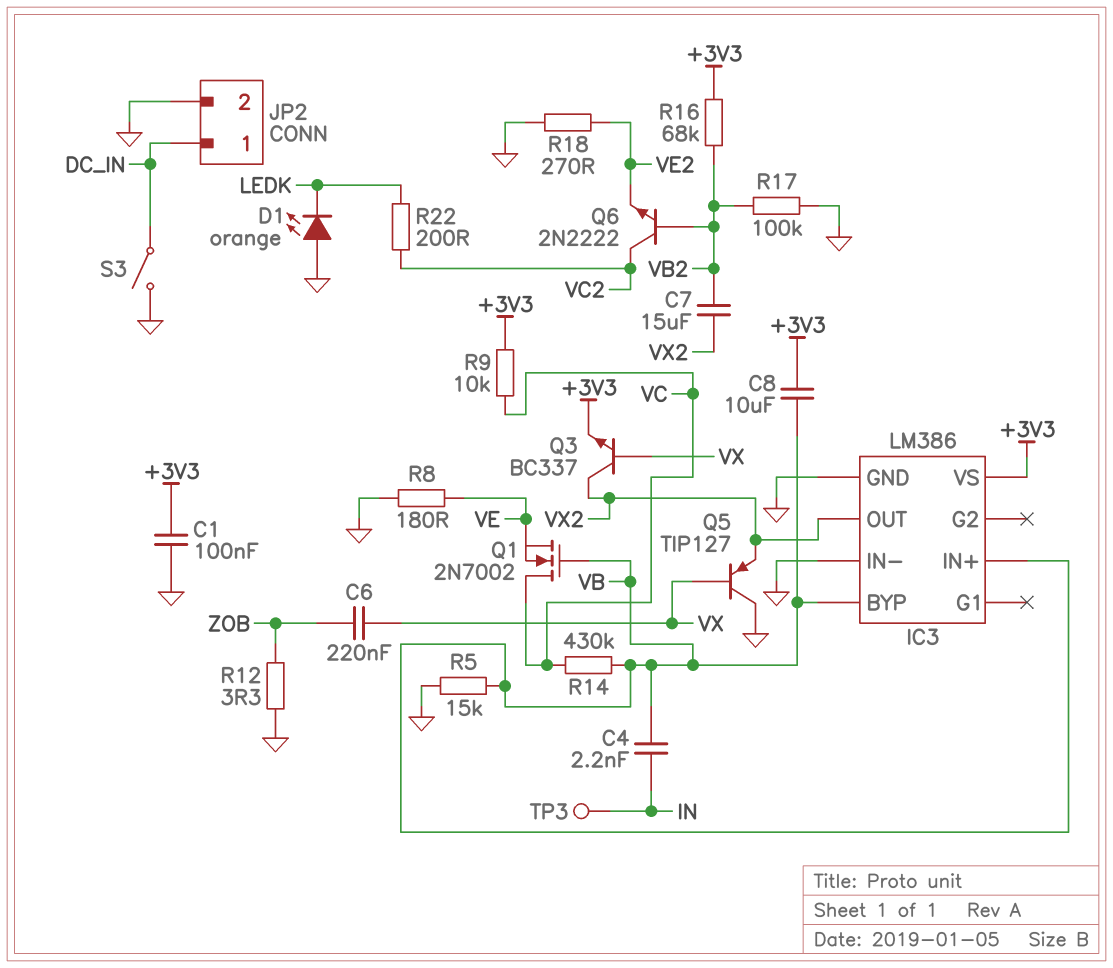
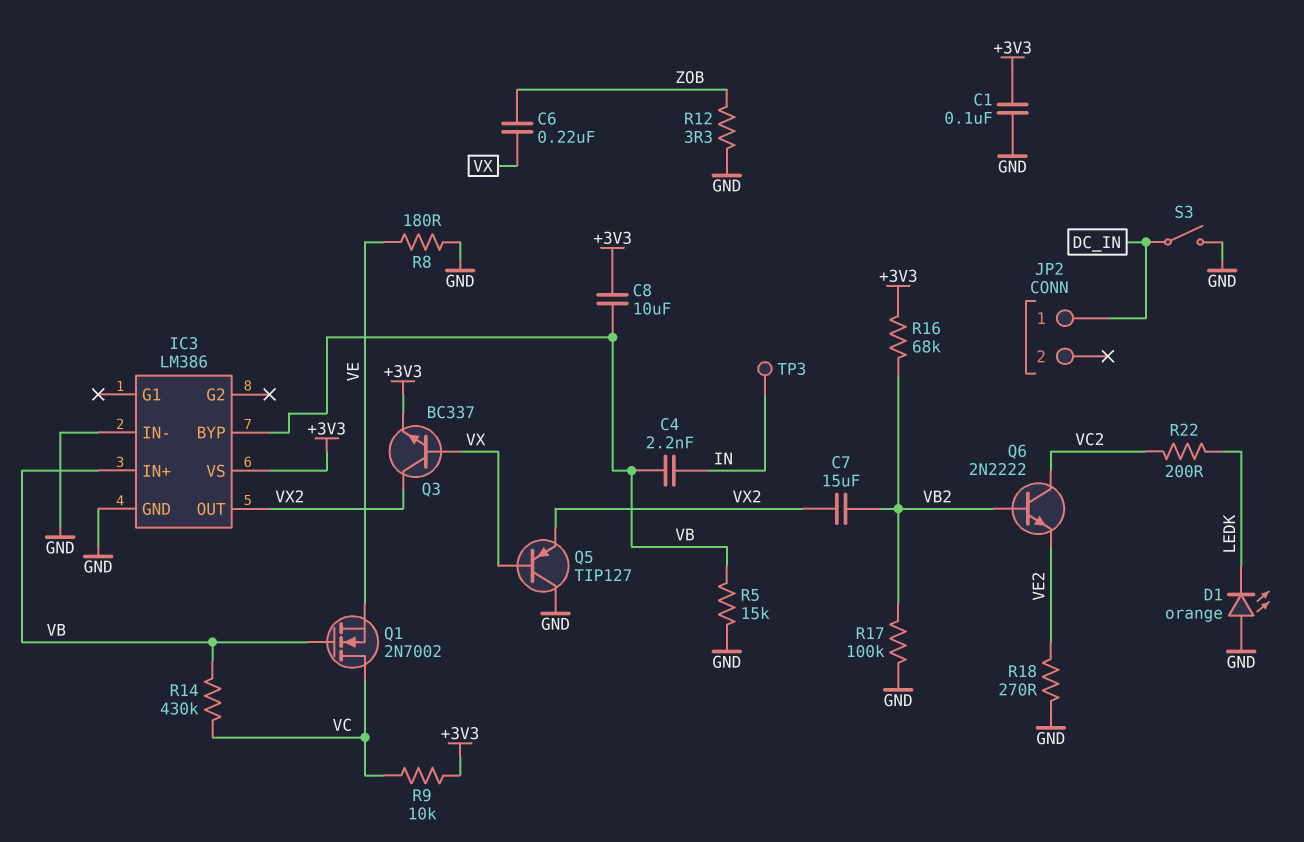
JP2 pin 2: GND -> none

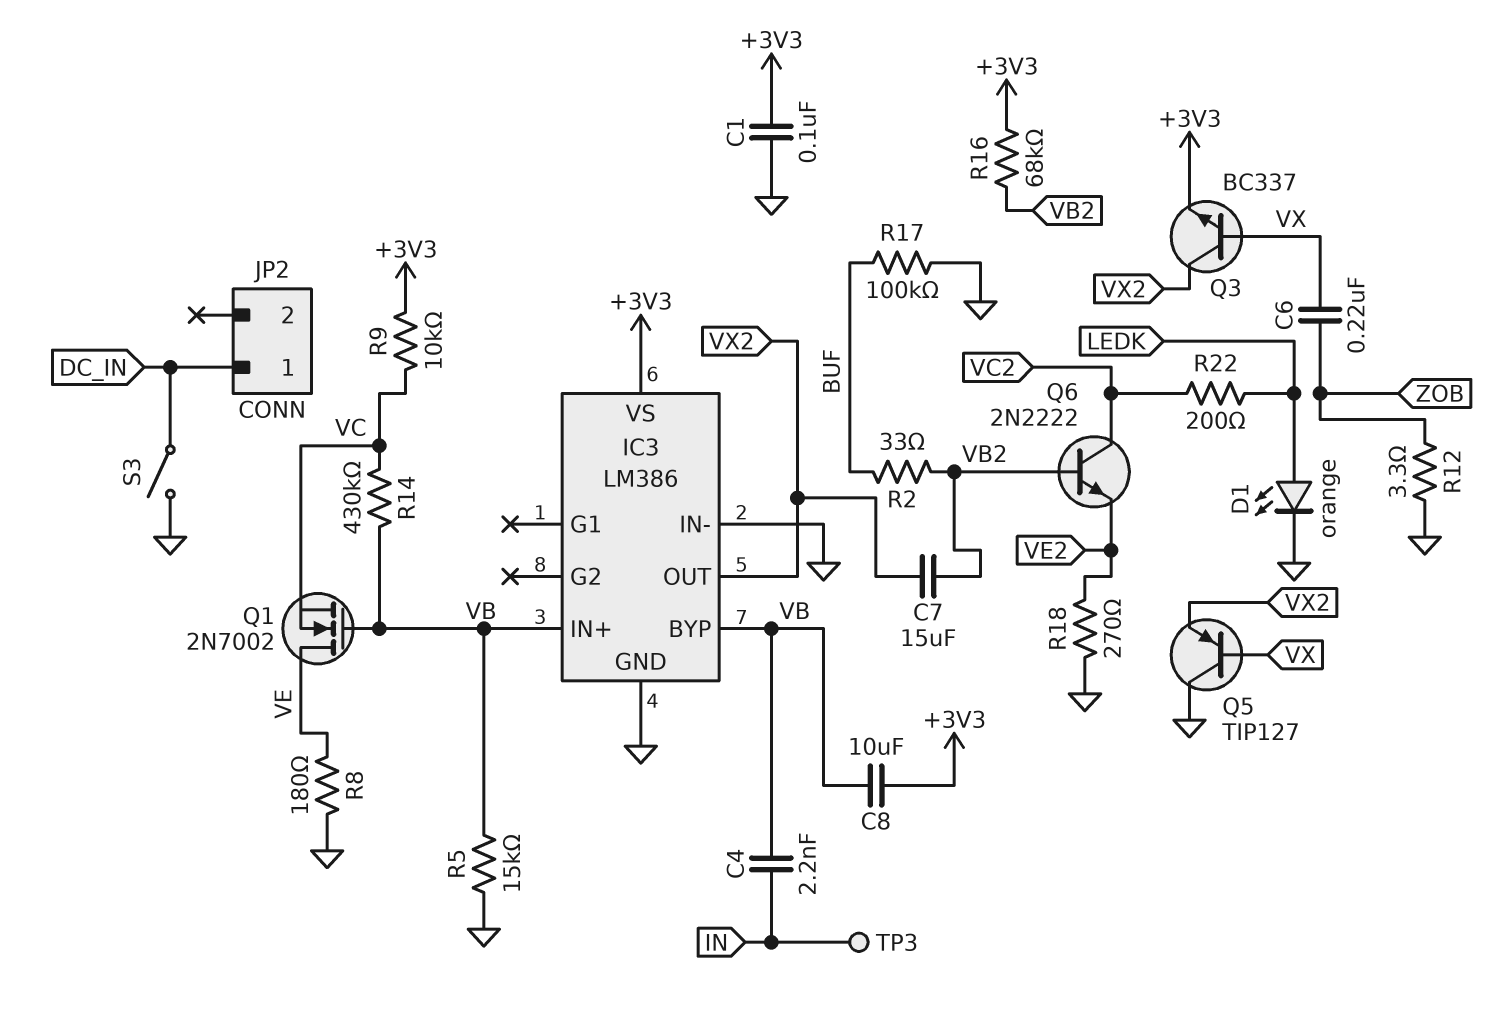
D1: LED orange (A GND, K LEDK) -> LED orange (A LEDK, K GND)
Q1: NMOS 2N7002 (G VB, D VC, S VE) -> NMOS 2N7002 (G VB, D VE, S VC)
R2: none -> 33 (BUF, VB2)
R17: 100k (GND, VB2) -> 100k (BUF, GND)

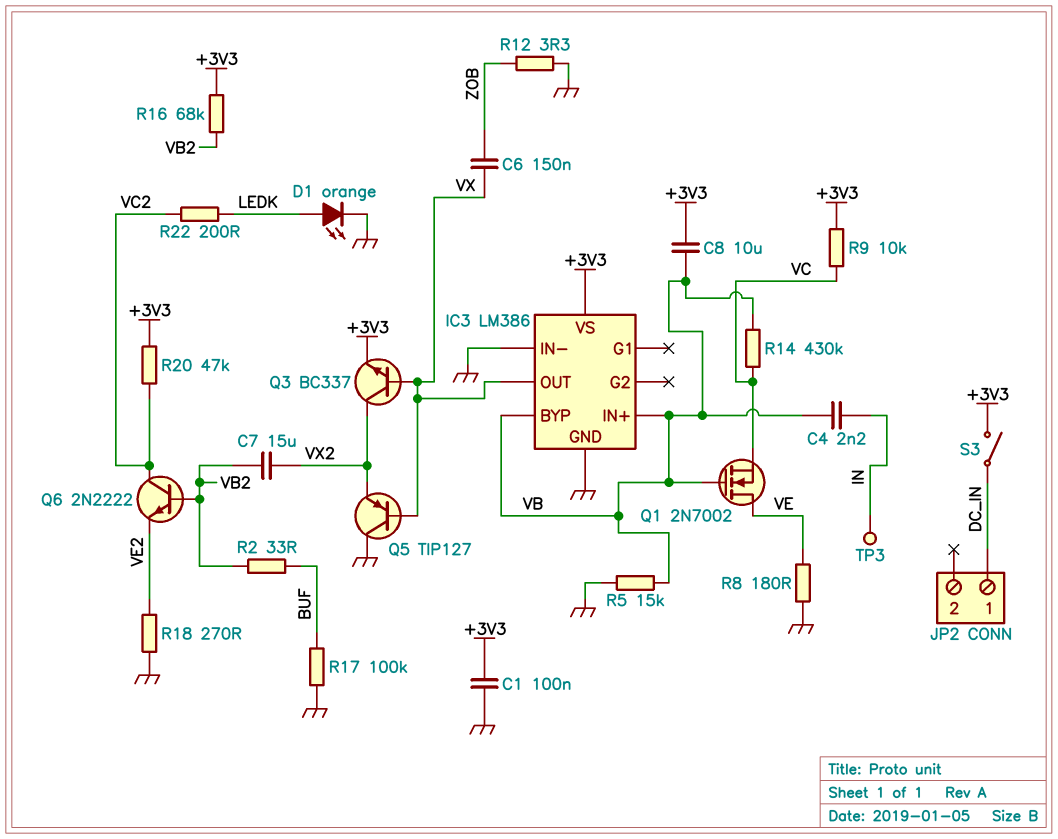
C6: 220nF (VX, ZOB) -> 150nF (VX, ZOB)
IC3 pin OUT: VX2 -> VX
R20: none -> 47k (+3V3, VC2)
S3: switch (DC_IN, GND) -> switch (+3V3, DC_IN)

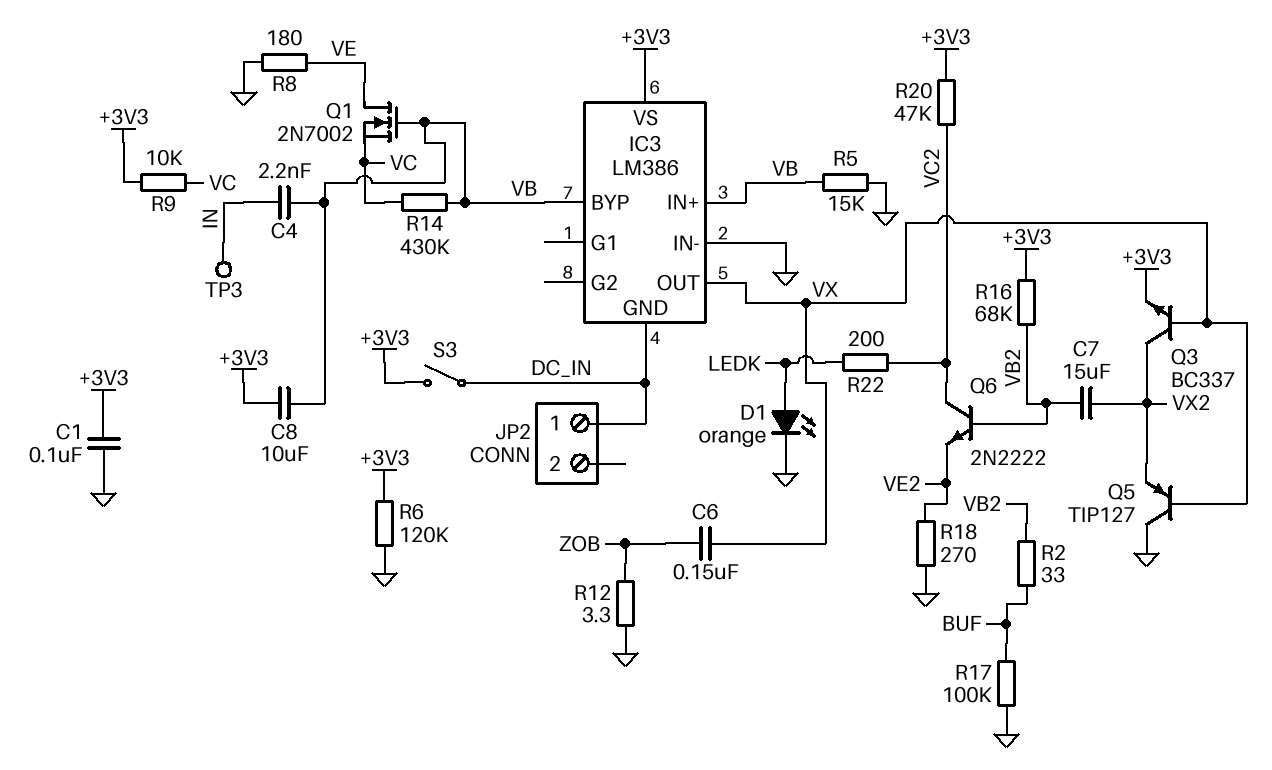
IC3 pin GND: GND -> DC_IN
R6: none -> 120k (+3V3, GND)

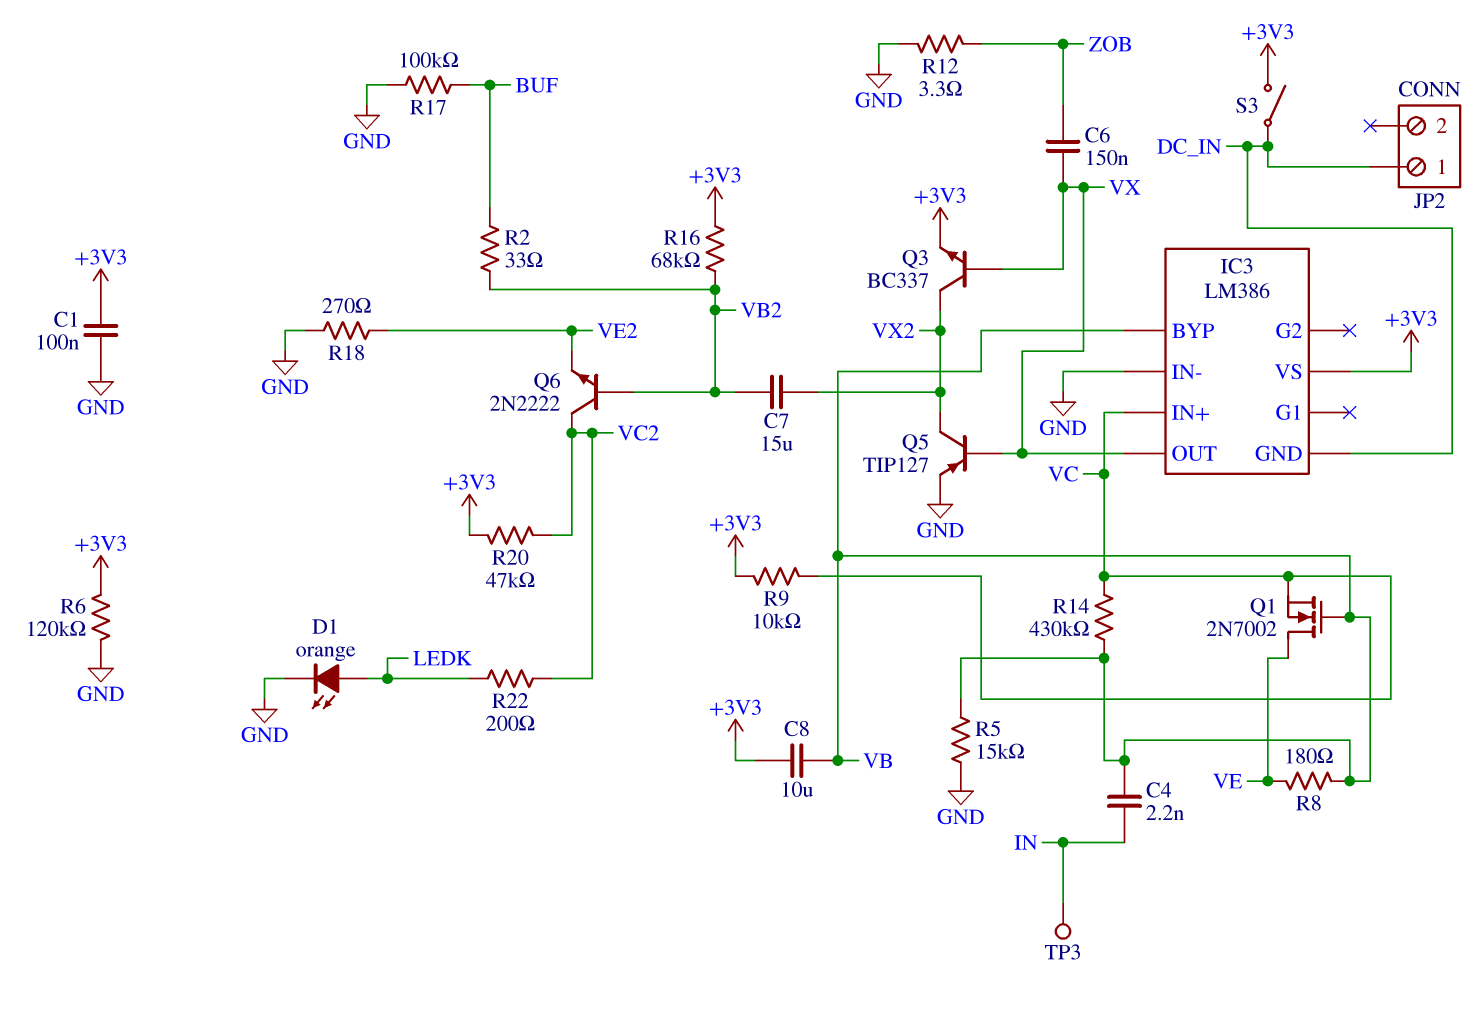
IC3 pin IN+: VB -> VC
Q5: PNP TIP127 (B VX, C GND, E VX2) -> PNP TIP127 (B VX, C VX2, E GND)
R8: 180 (GND, VE) -> 180 (VB, VE)

